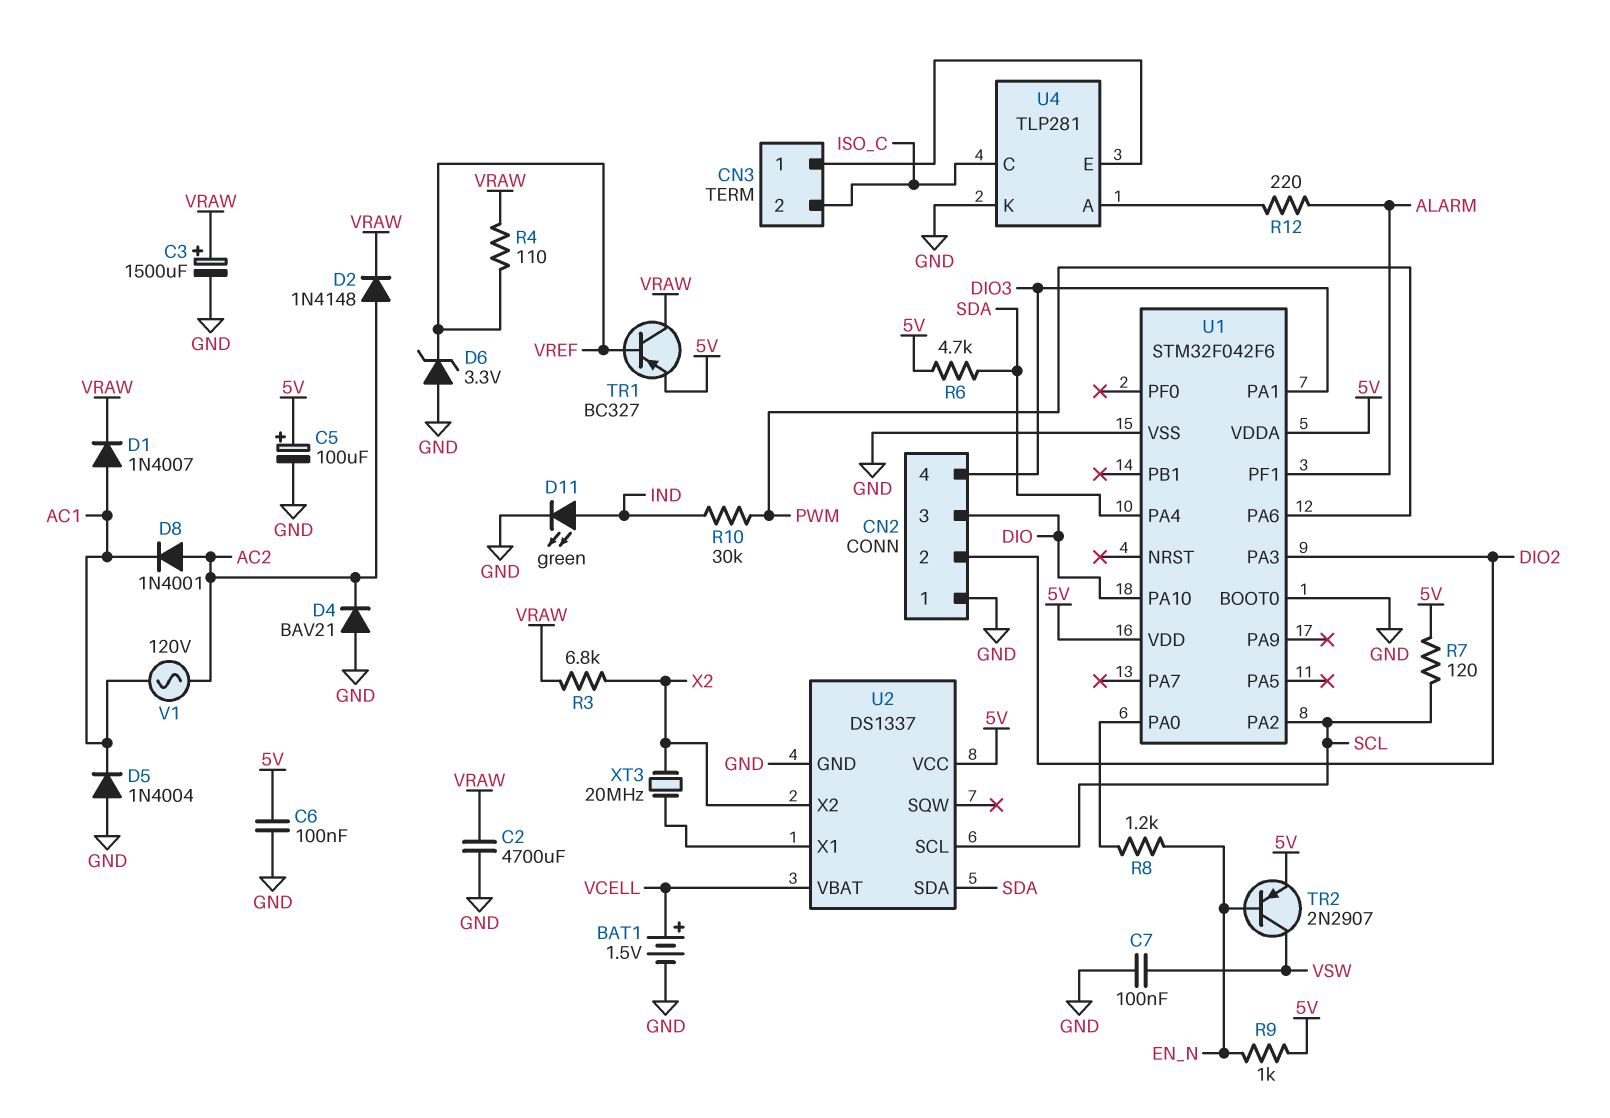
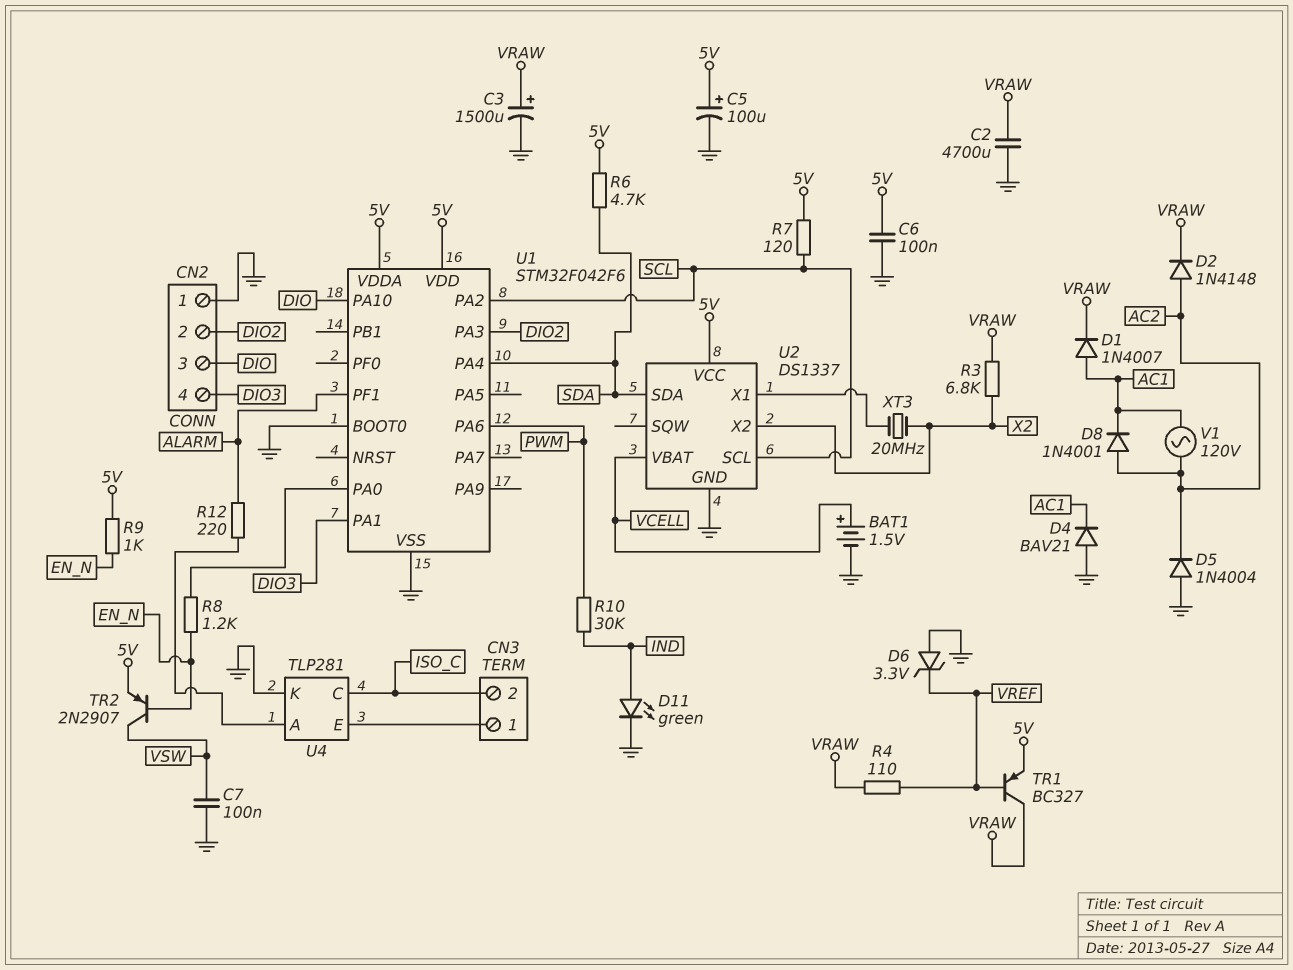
D4: diode BAV21 (A GND, K AC2) -> diode BAV21 (A GND, K AC1)
D5: diode 1N4004 (A GND, K AC1) -> diode 1N4004 (A GND, K AC2)

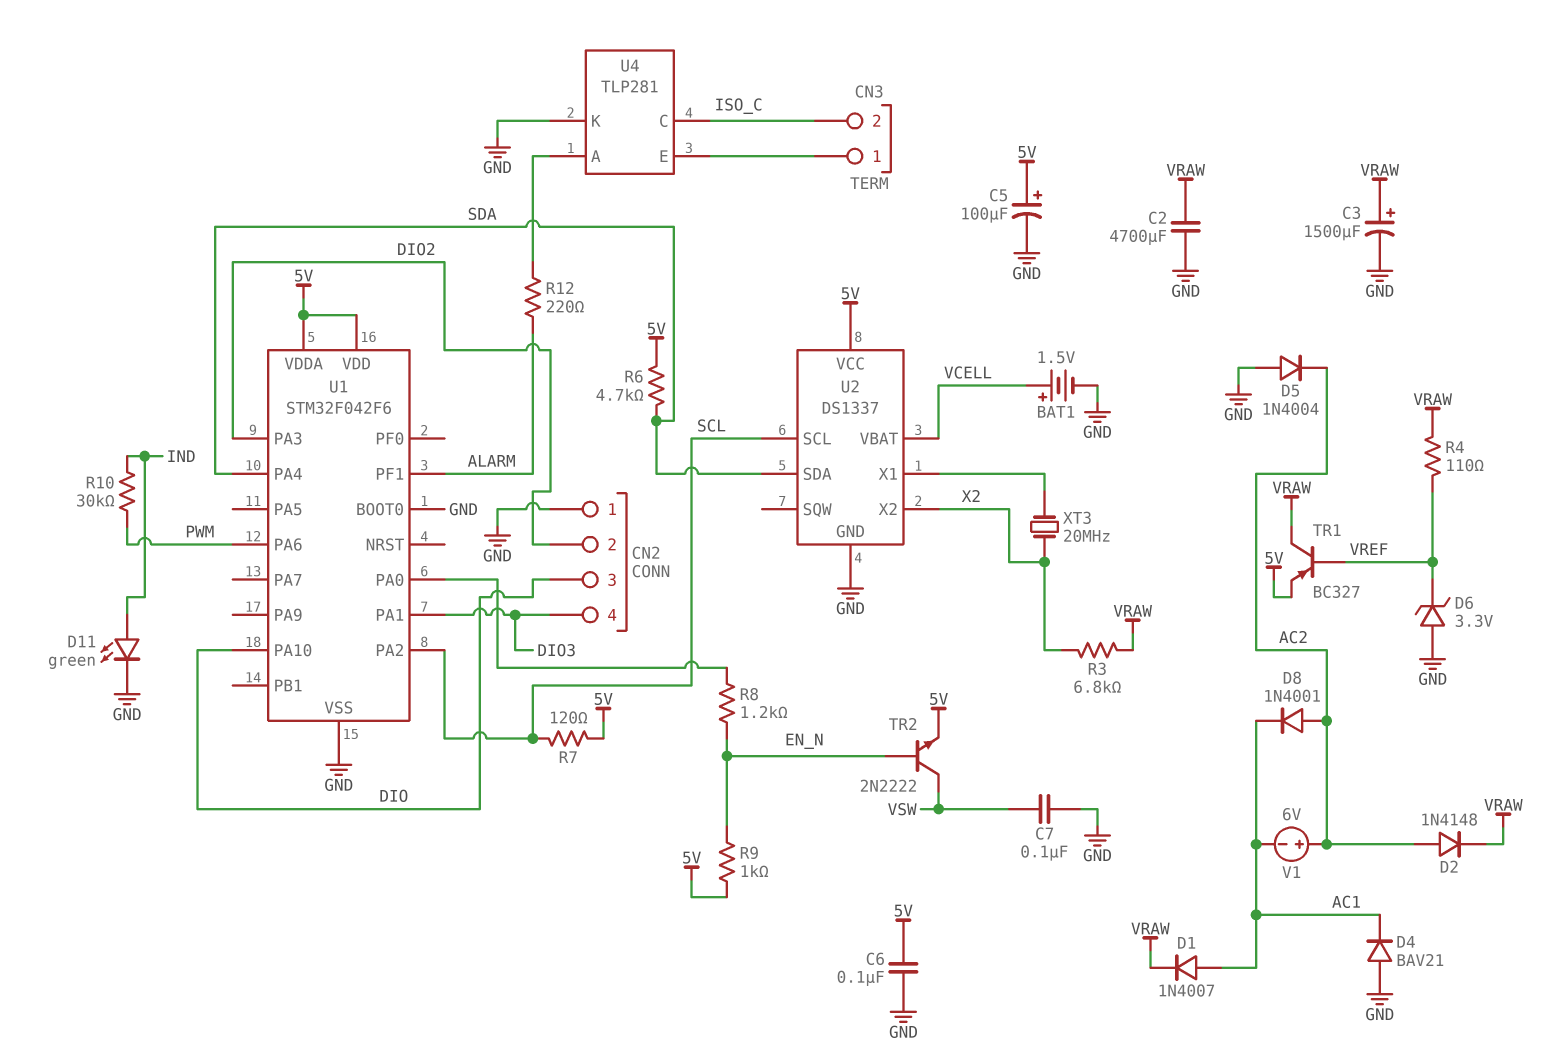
TR2: PNP 2N2907 (B EN_N, C VSW, E 5V) -> NPN 2N2222 (B EN_N, C VSW, E 5V)
V1: AC 120V (AC1, AC2) -> 6V (plus AC2, minus AC1)

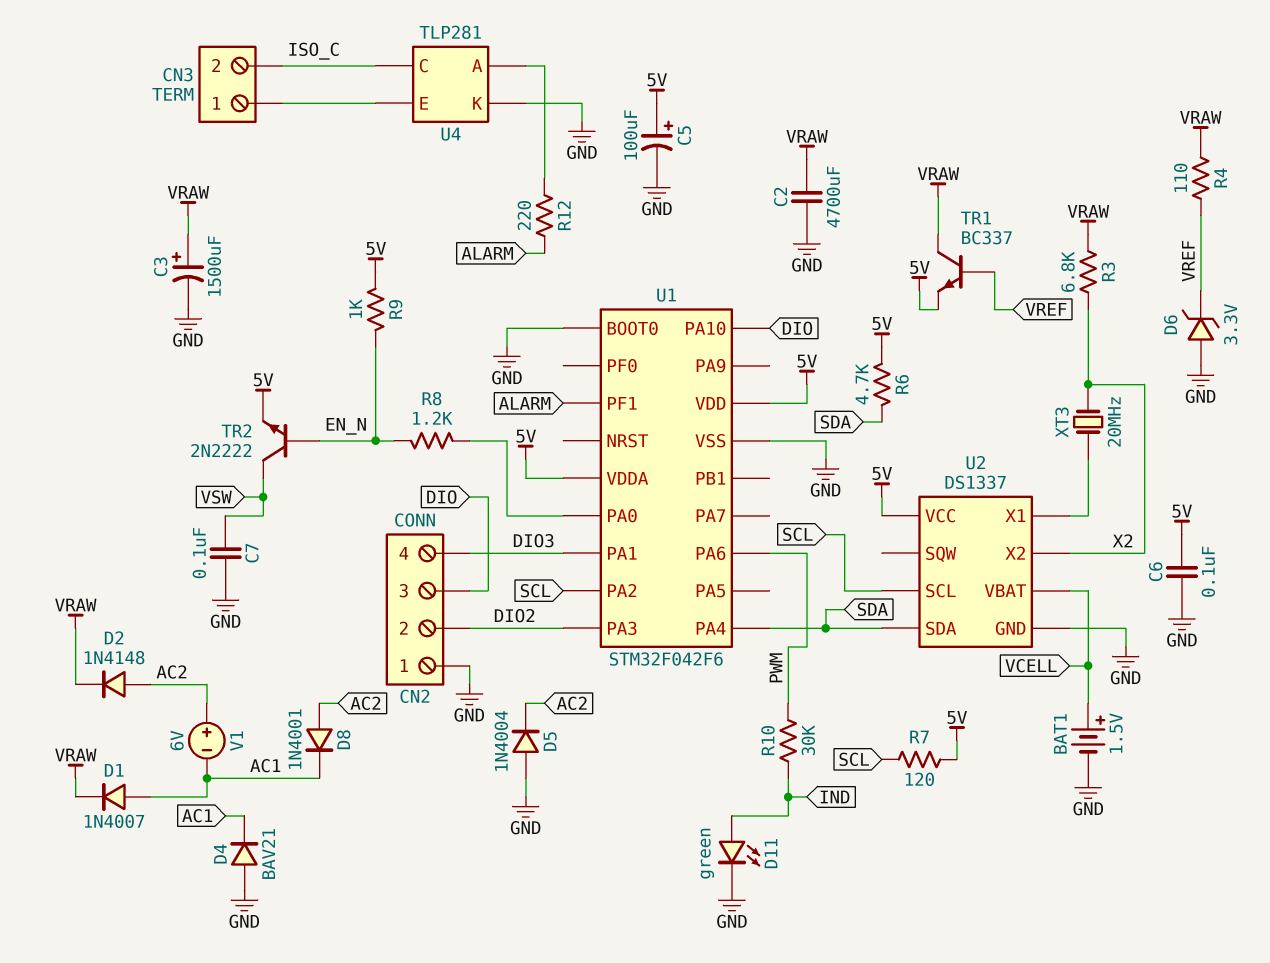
TR1: PNP BC327 (B VREF, C VRAW, E 5V) -> NPN BC337 (B VREF, C VRAW, E 5V)

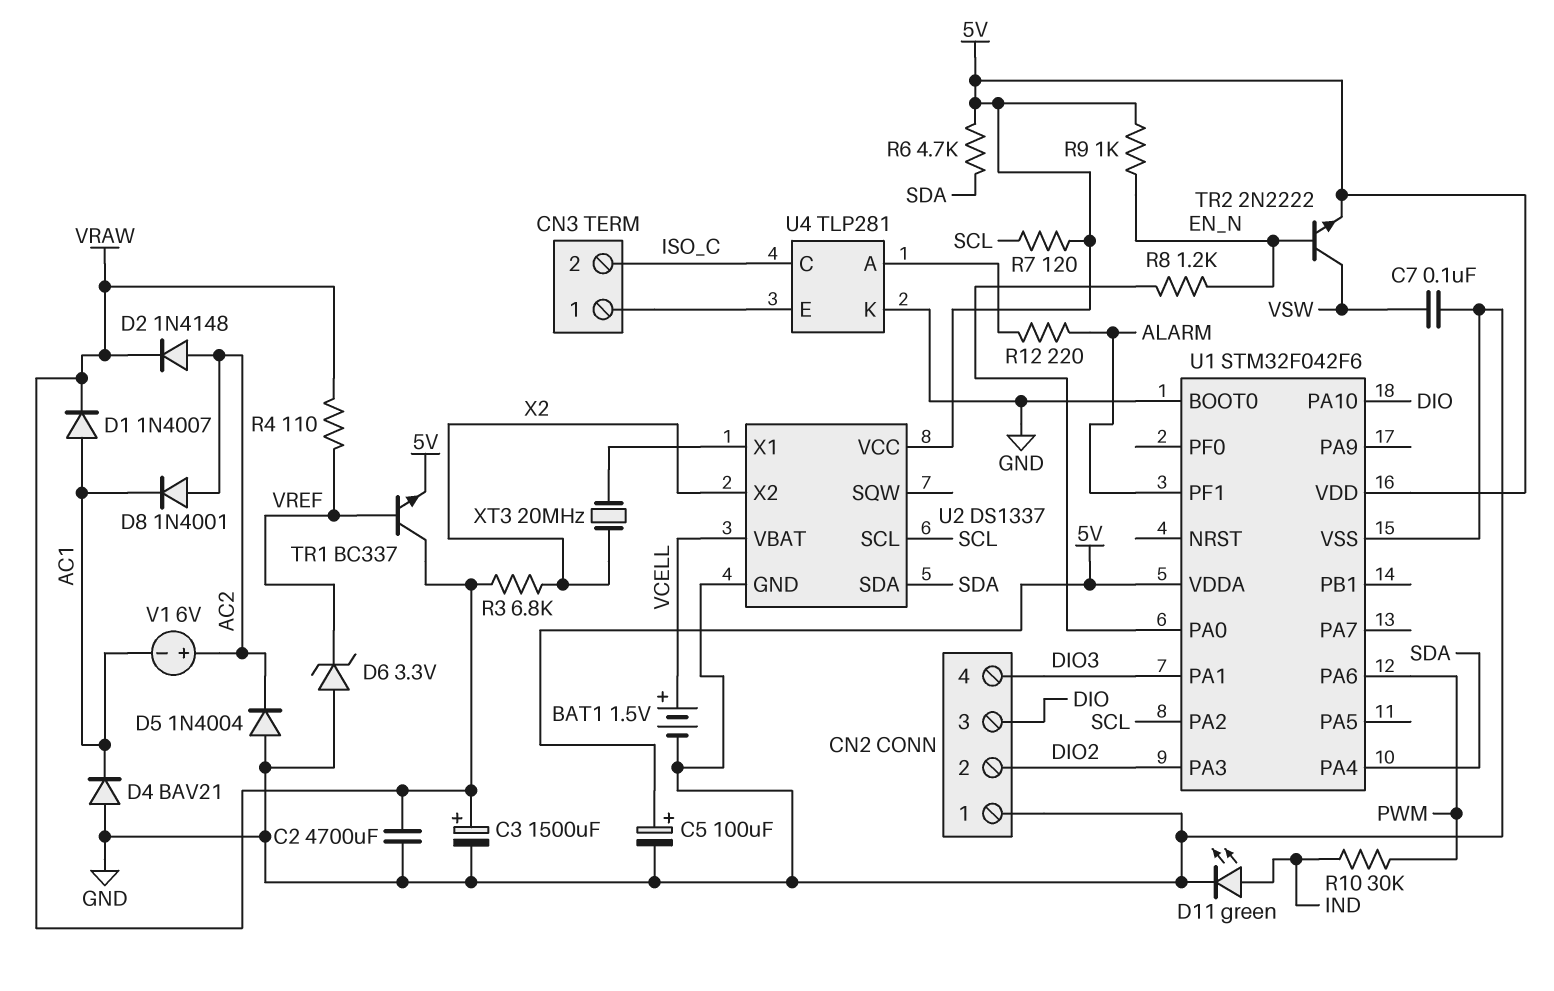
C6: 100nF (5V, GND) -> none

